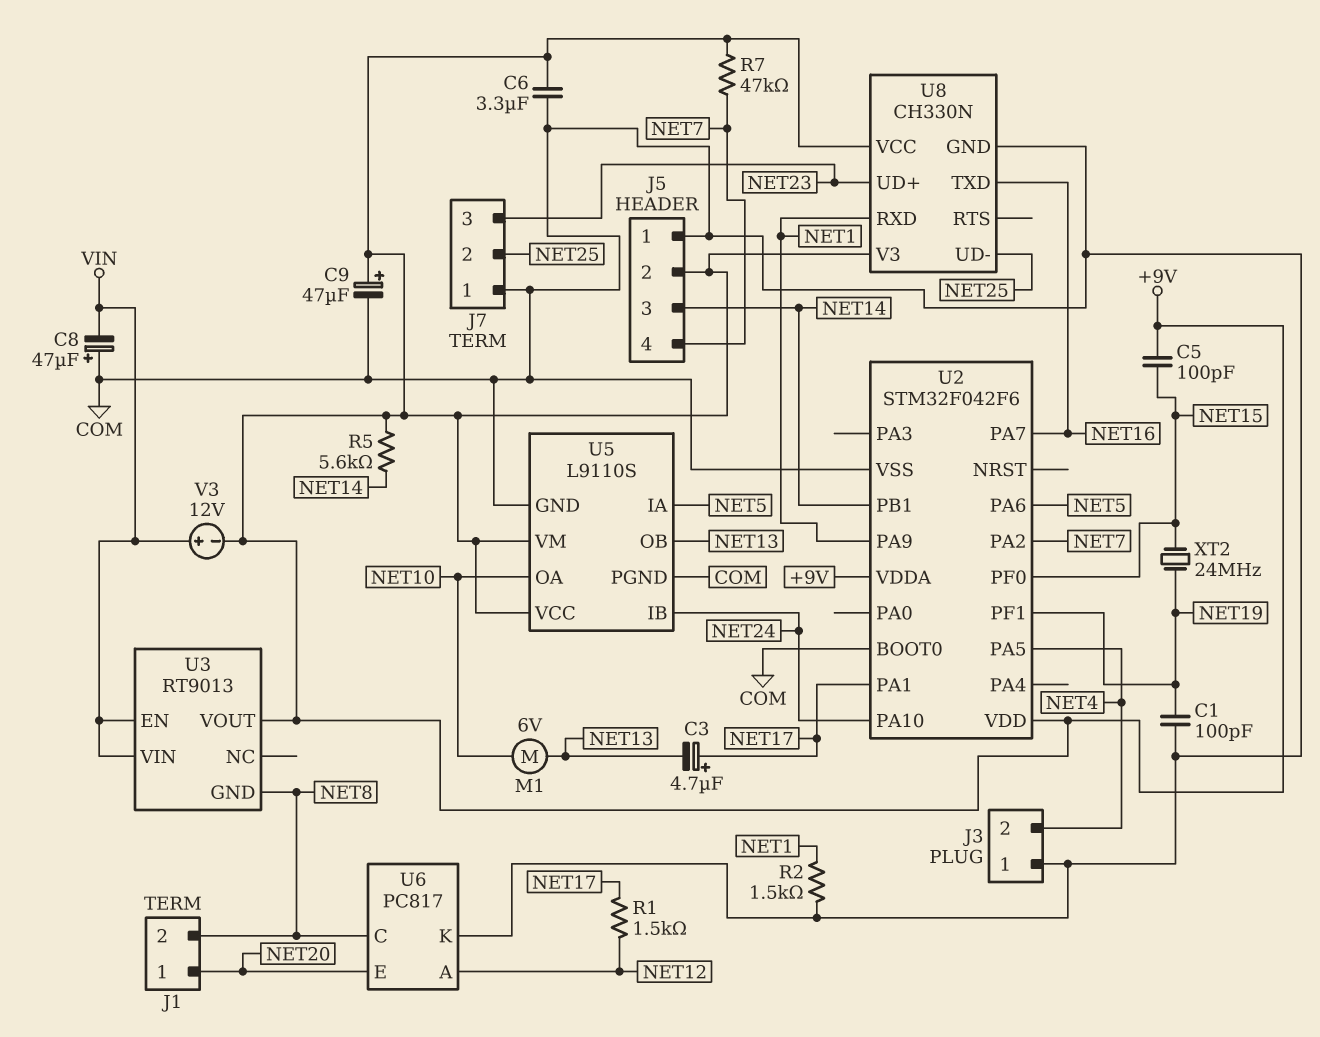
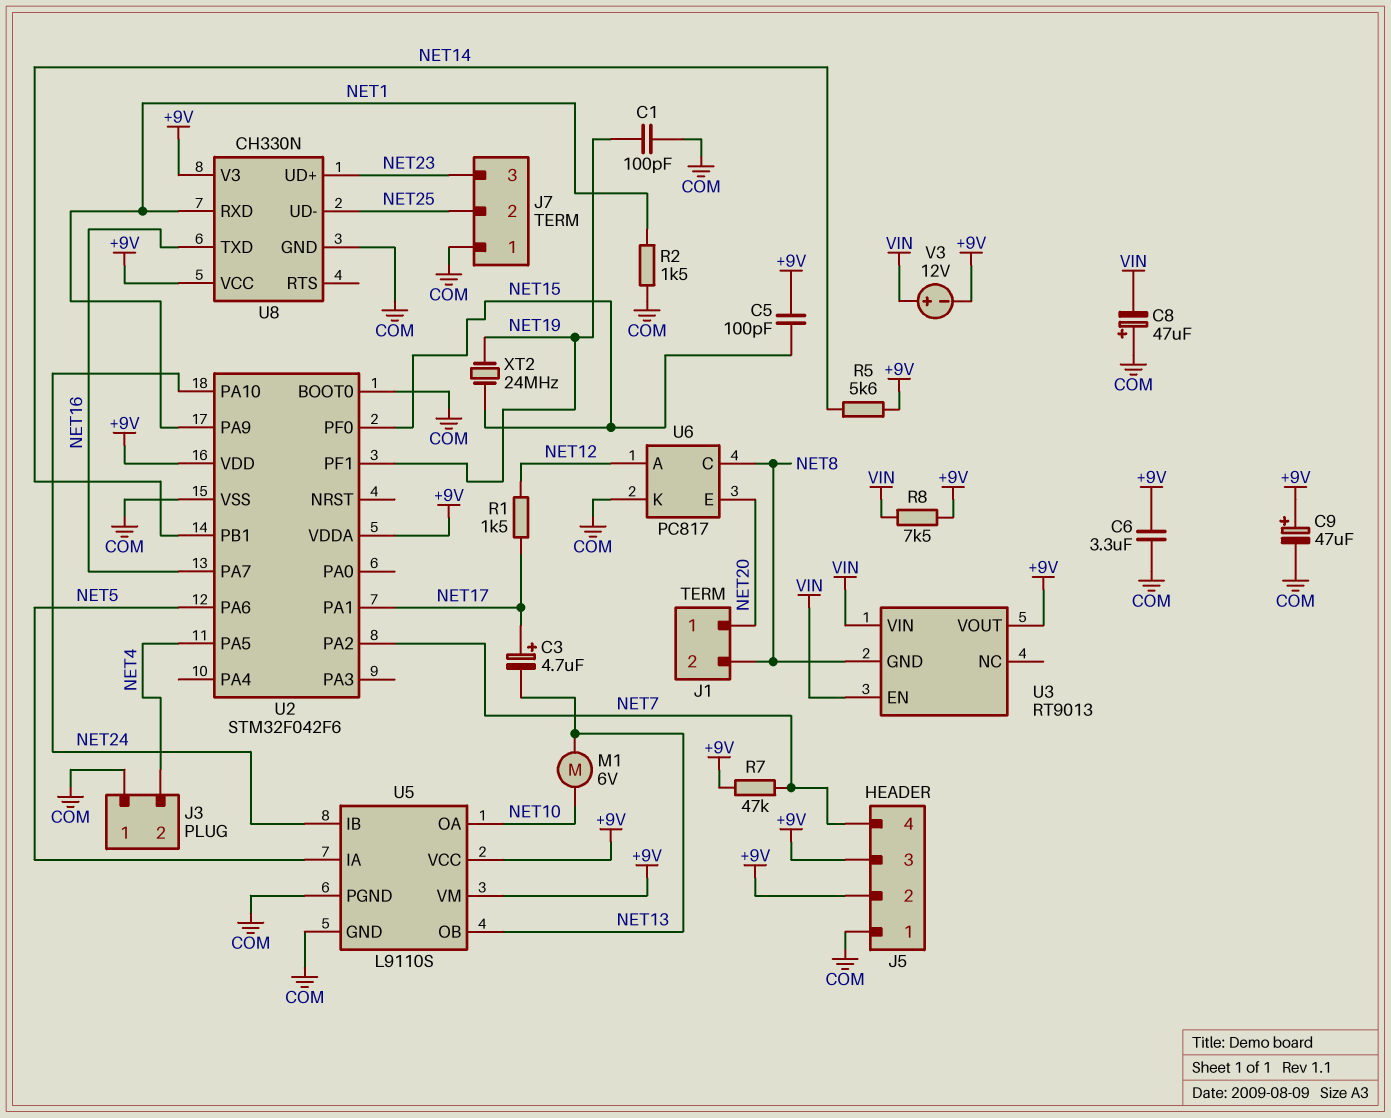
J5 pin 3: NET14 -> +9V
R8: none -> 7.5k (+9V, VIN)

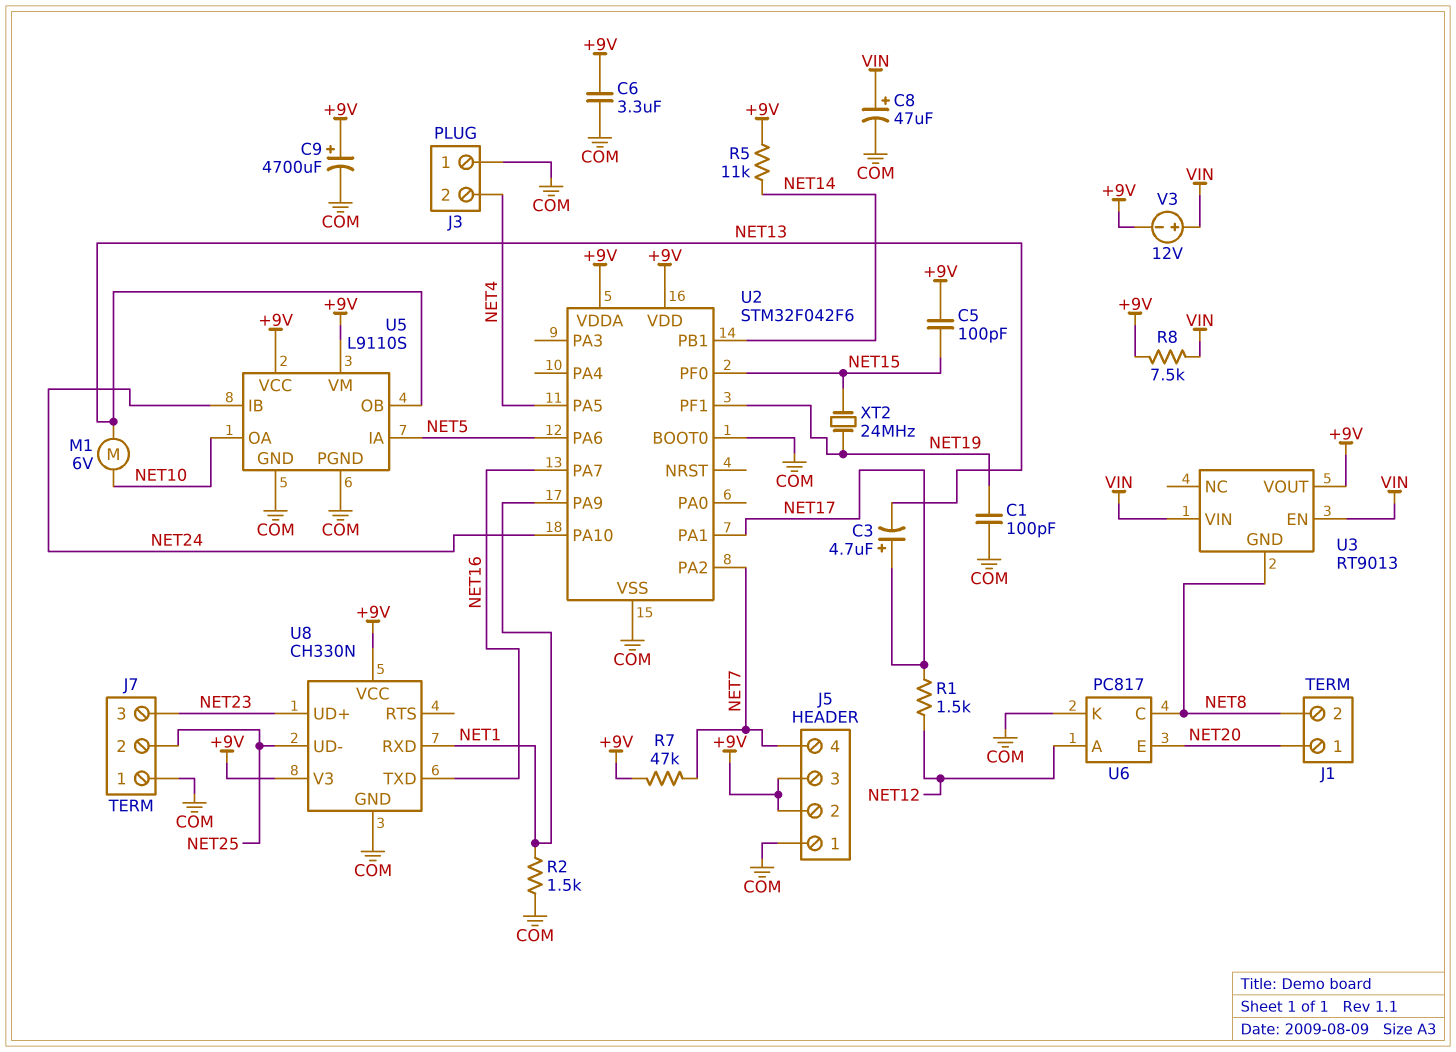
C8: 47uF (plus COM, minus VIN) -> 47uF (plus VIN, minus COM)
C9: 47uF (plus +9V, minus COM) -> 4700uF (plus +9V, minus COM)
R5: 5.6k (+9V, NET14) -> 11k (+9V, NET14)

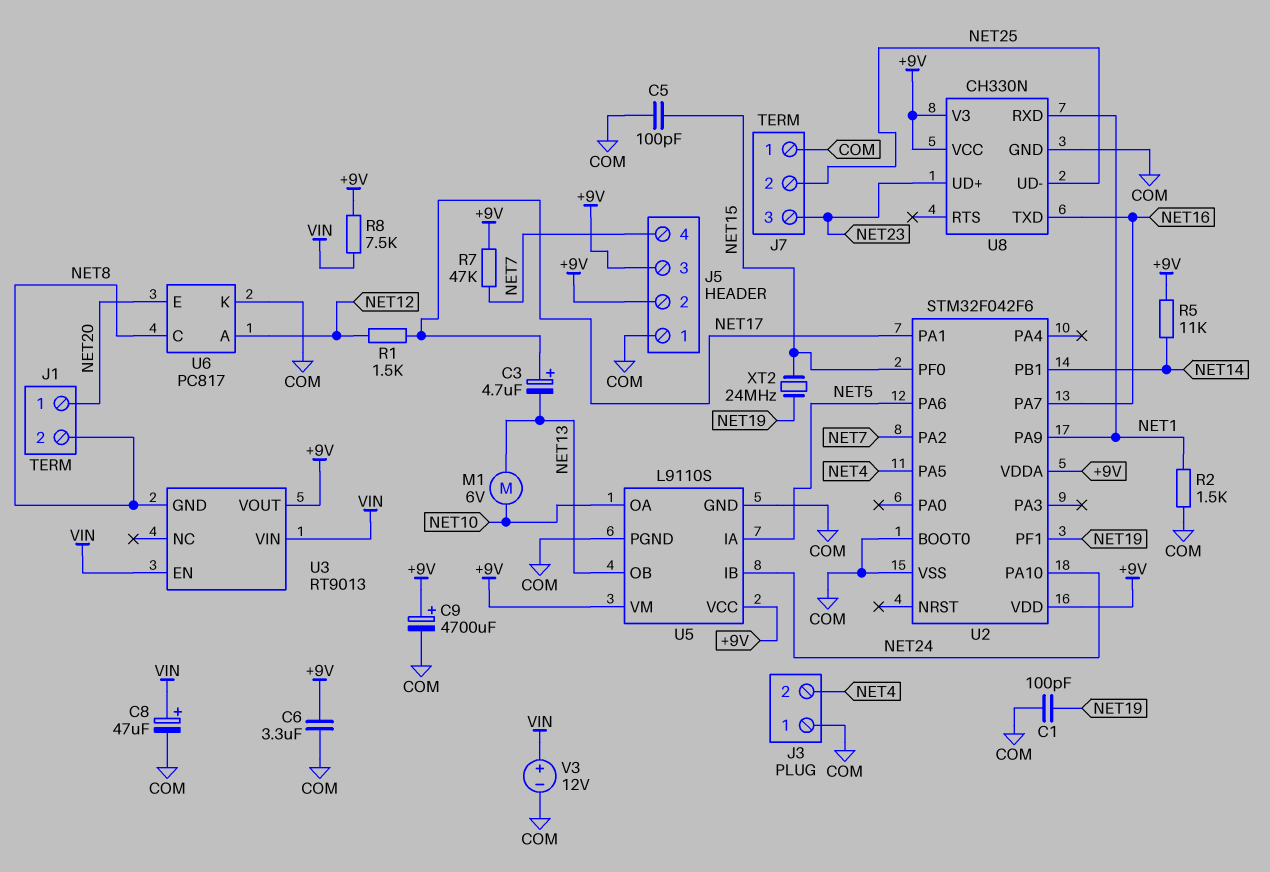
C5: 100pF (+9V, NET15) -> 100pF (COM, NET15)
V3: 12V (plus VIN, minus +9V) -> 12V (plus VIN, minus COM)

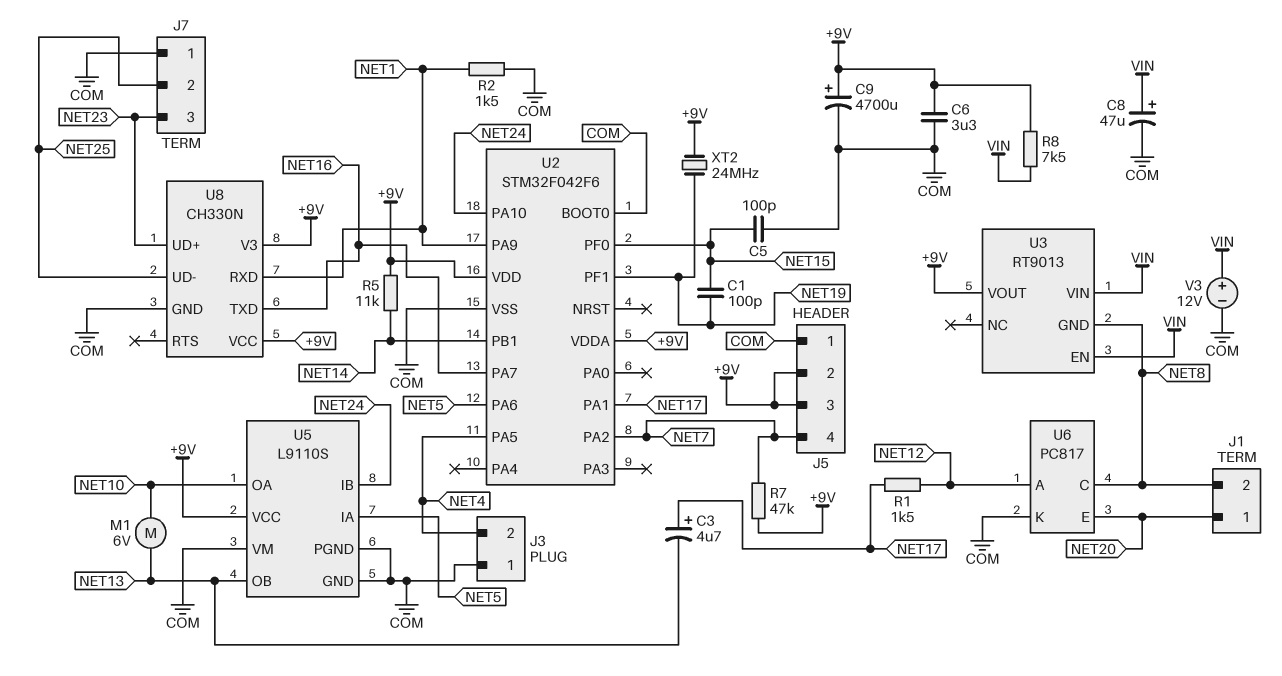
C1: 100pF (COM, NET19) -> 100pF (NET15, NET19)
U5 pin VM: +9V -> COM
XT2: 24MHz (NET15, NET19) -> 24MHz (+9V, NET19)

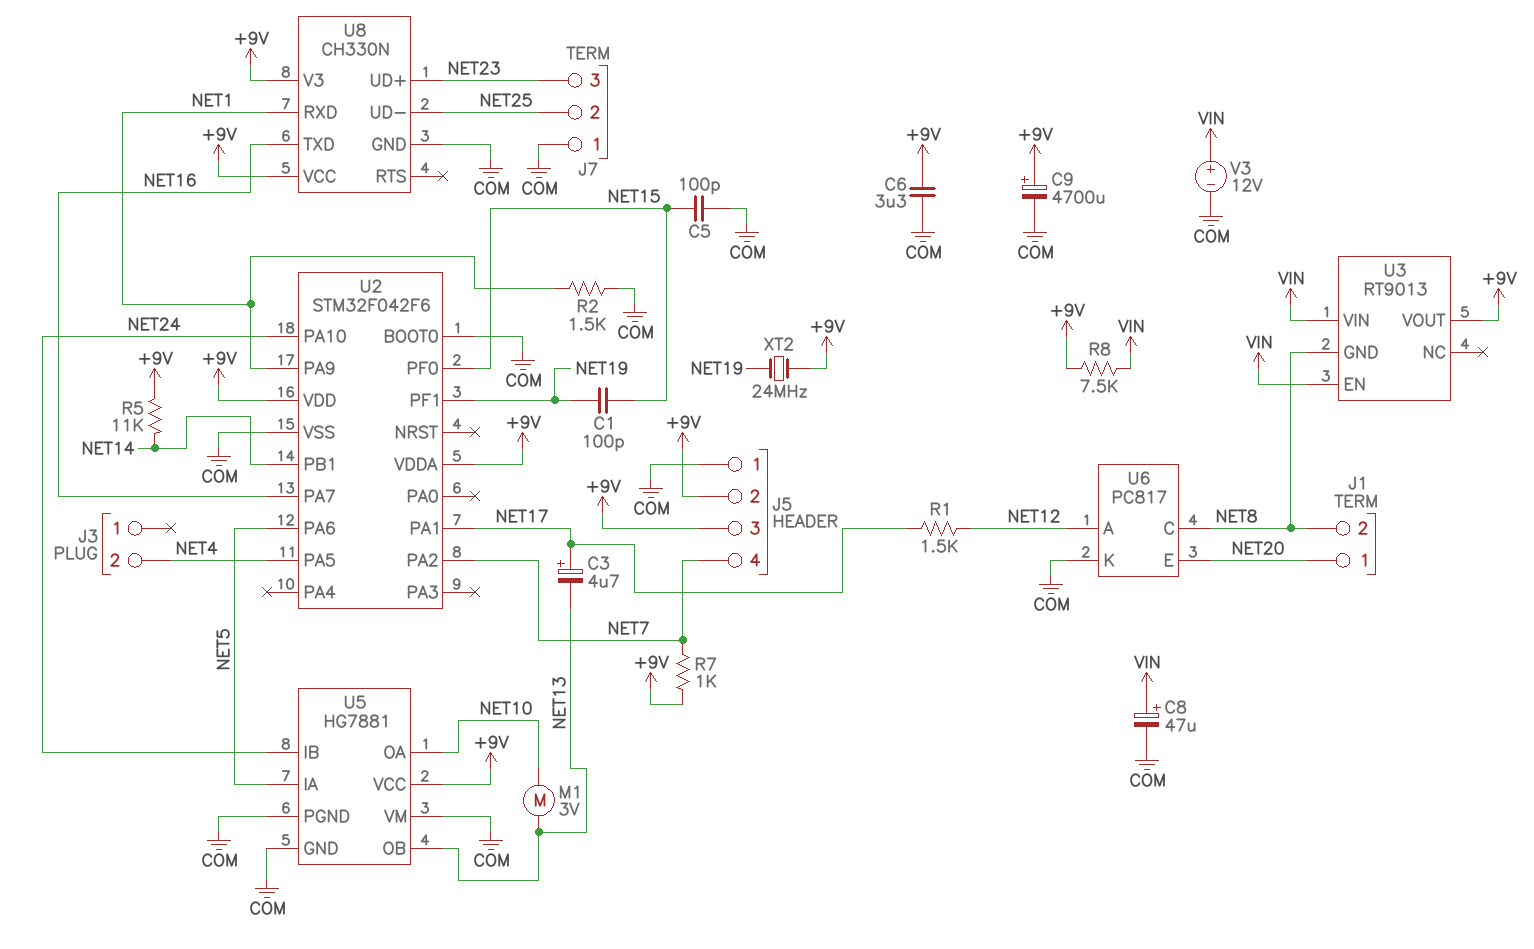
J3 pin 1: COM -> none
M1: motor 6V (NET10, NET13) -> motor 3V (NET10, NET13)
R7: 47k (+9V, NET7) -> 1k (+9V, NET7)
U5: L9110S -> HG7881

